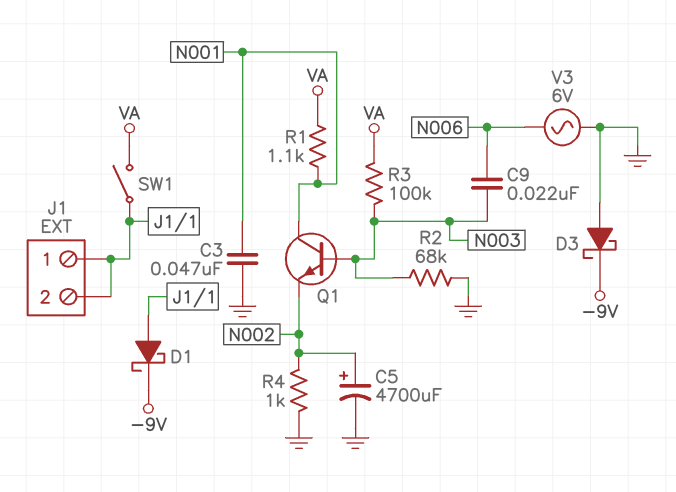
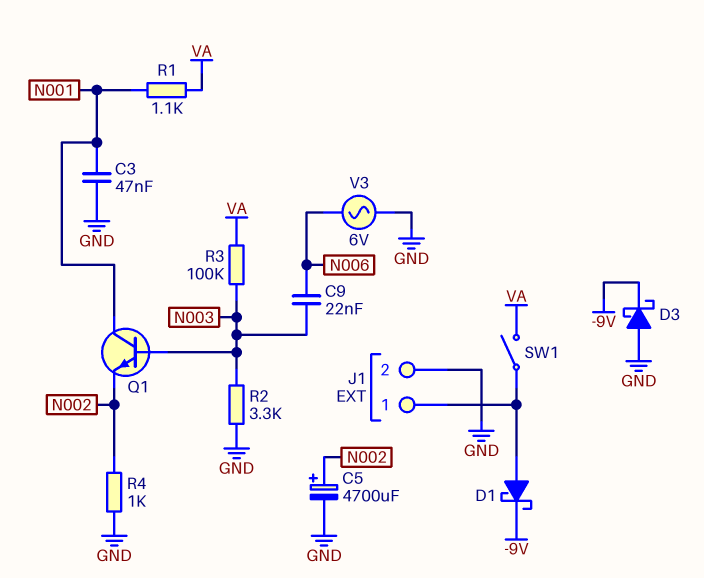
J1 pin 2: J1/1 -> GND
R2: 68k (GND, N003) -> 3.3k (GND, N003)

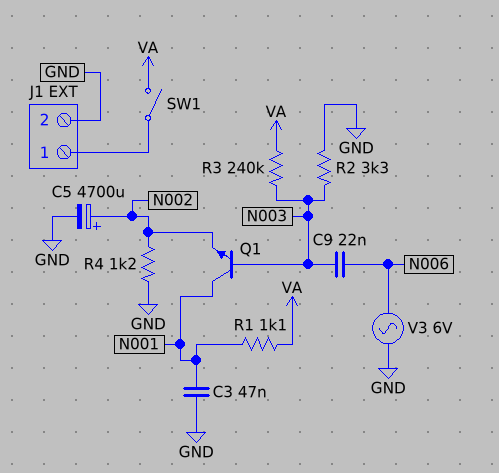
D1: schottky (A J1/1, K -9V) -> none
D3: schottky (A GND, K -9V) -> none
R3: 100k (N003, VA) -> 240k (N003, VA)
R4: 1k (GND, N002) -> 1.2k (GND, N002)

